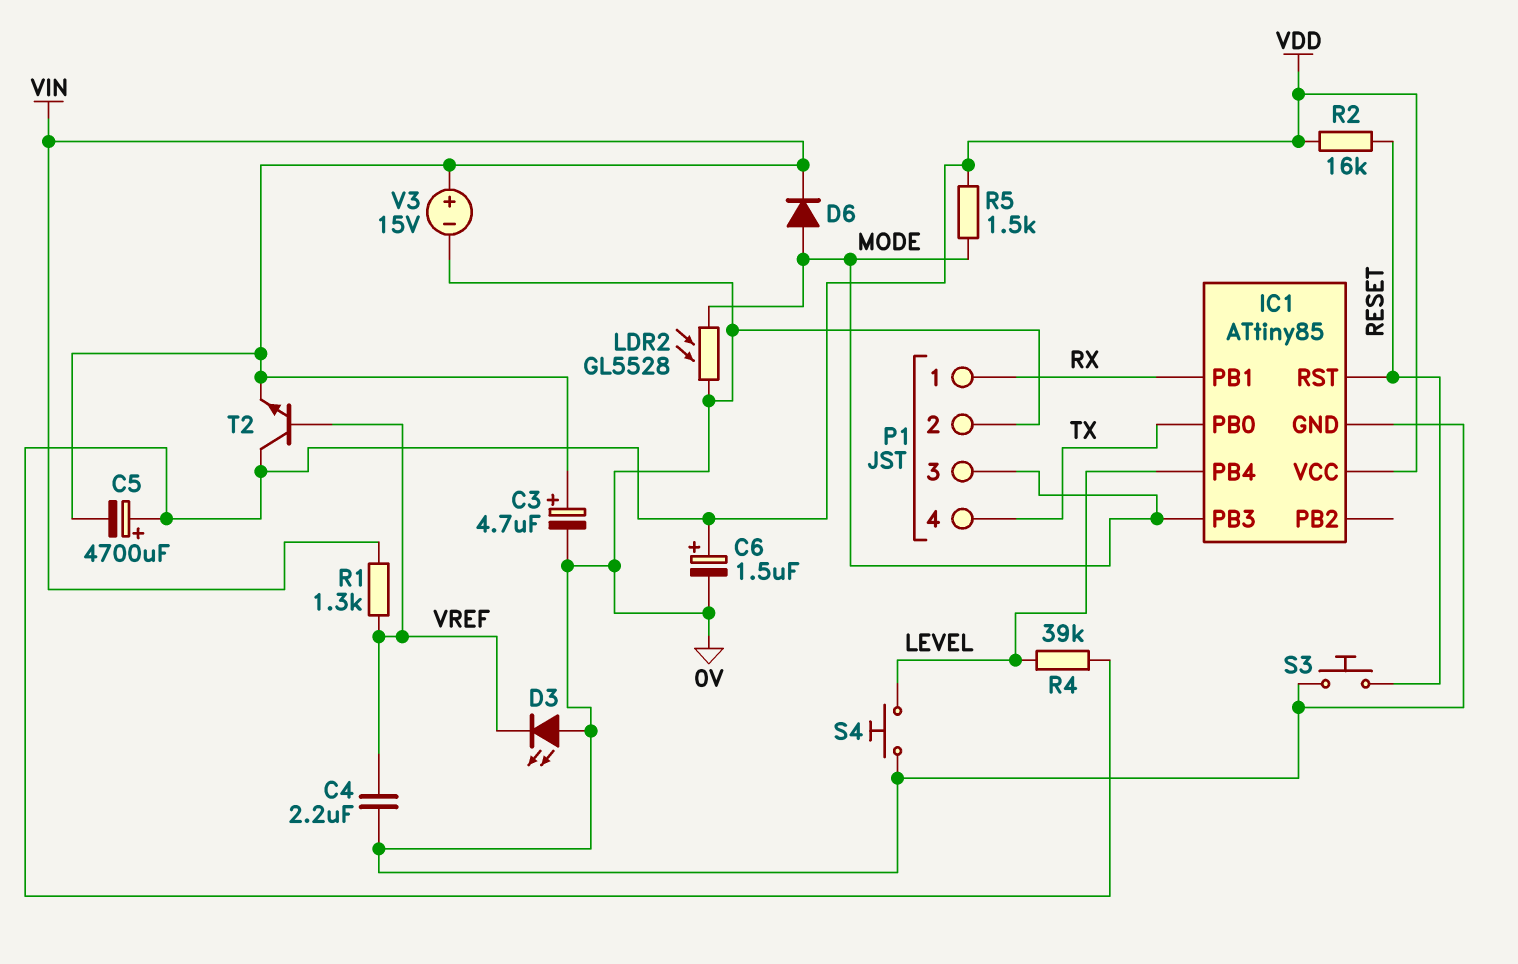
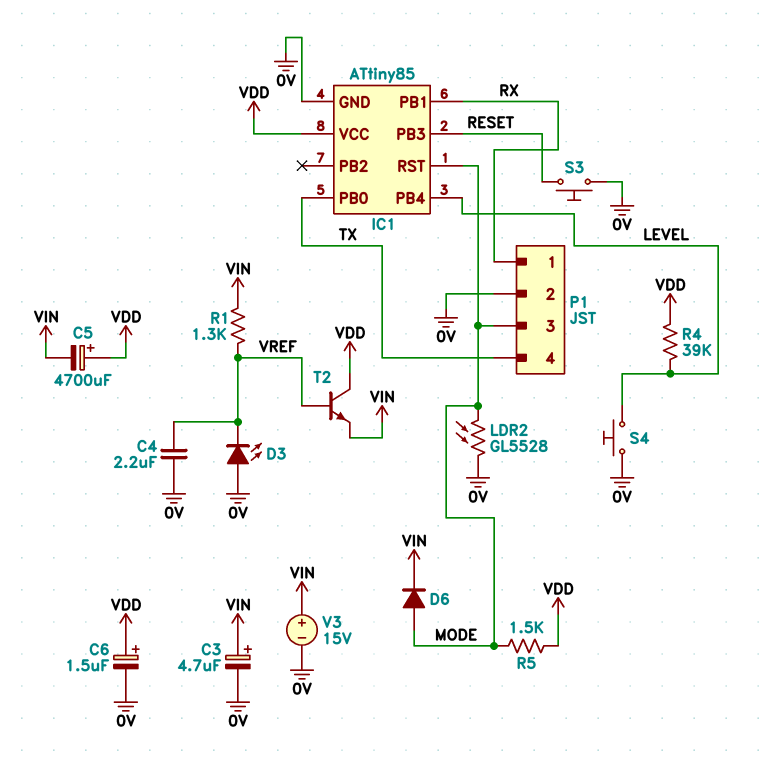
IC1 pin PB3: MODE -> RESET
IC1 pin RST: RESET -> MODE
R2: 16k (RESET, VDD) -> none

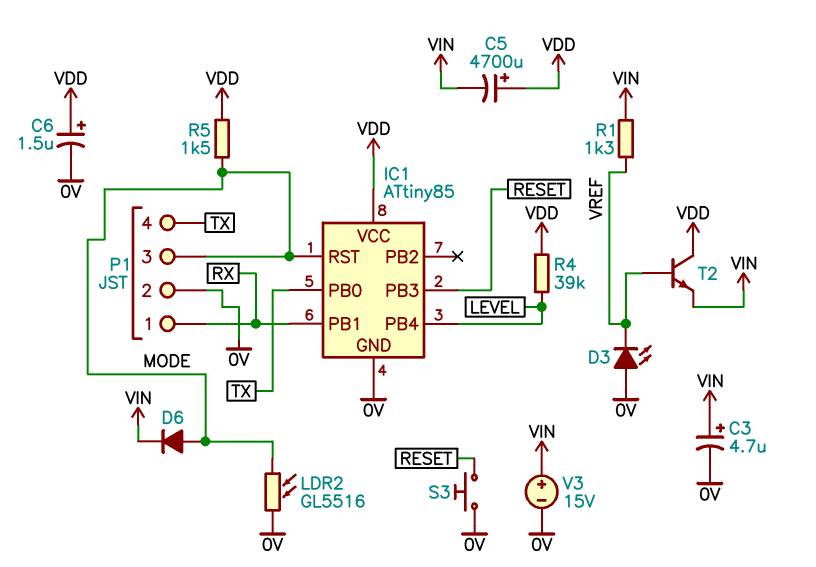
C4: 2.2uF (0V, VREF) -> none
LDR2: GL5528 (0V, MODE) -> GL5516 (0V, MODE)
S4: button (0V, LEVEL) -> none

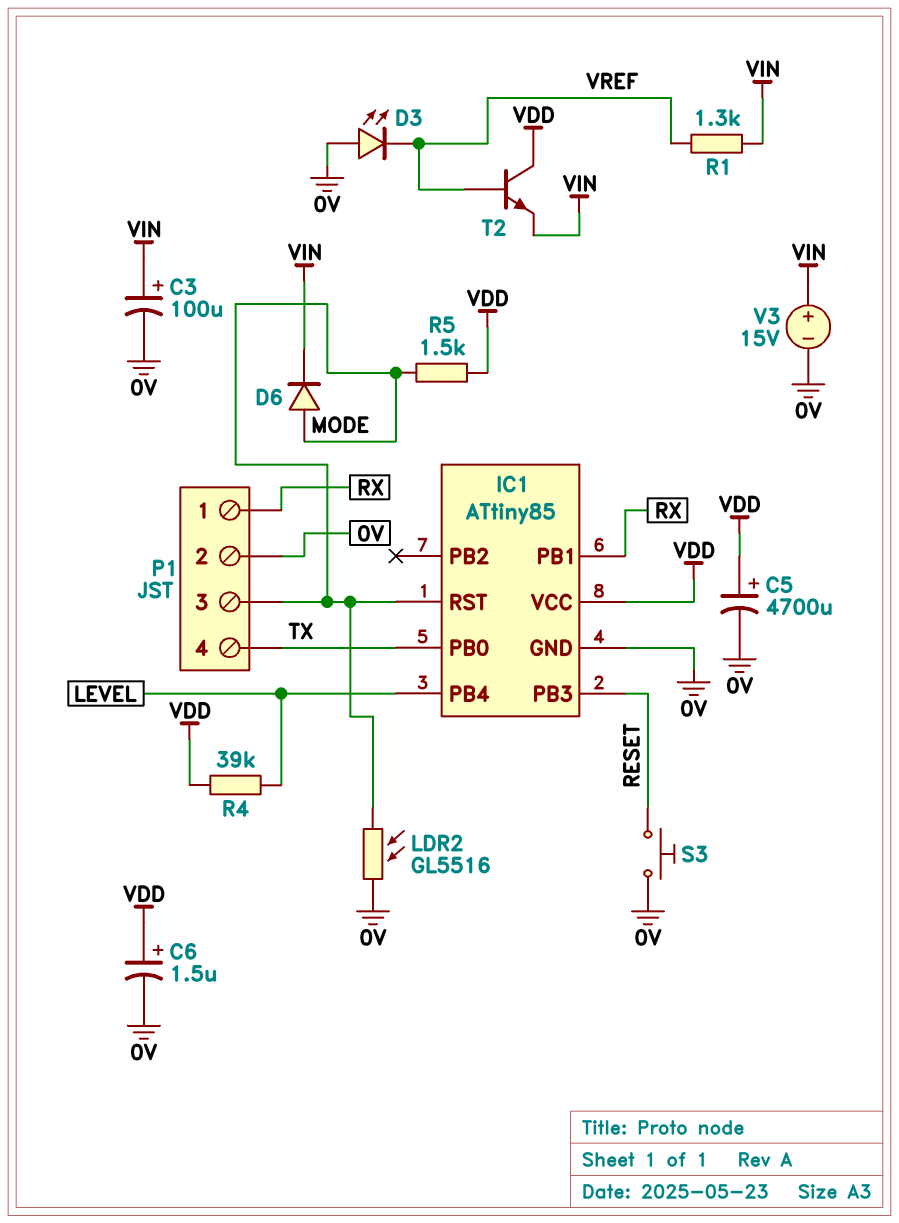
C3: 4.7uF (plus VIN, minus 0V) -> 100uF (plus VIN, minus 0V)
C5: 4700uF (plus VDD, minus VIN) -> 4700uF (plus VDD, minus 0V)

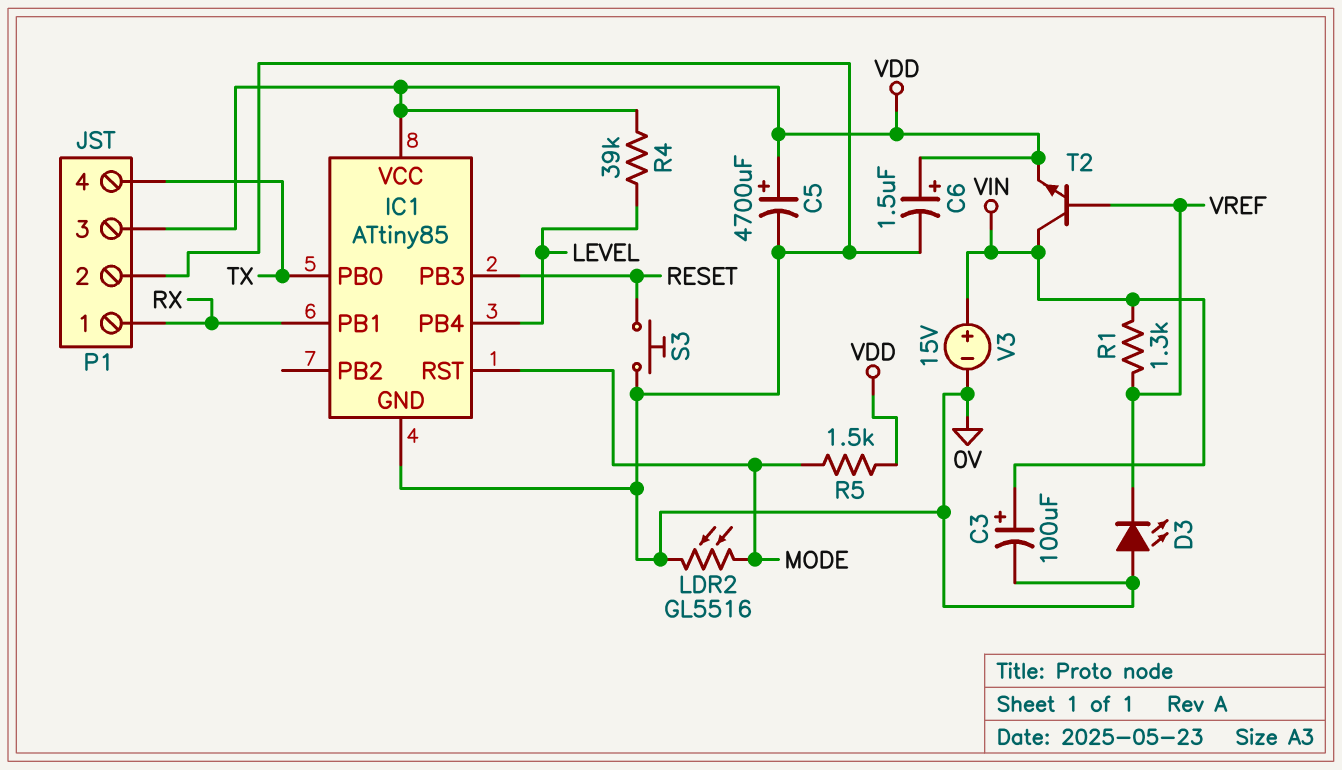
D6: diode (A MODE, K VIN) -> none
P1 pin 3: MODE -> VDD
T2: NPN (B VREF, C VDD, E VIN) -> NPN (B VREF, C VIN, E VDD)

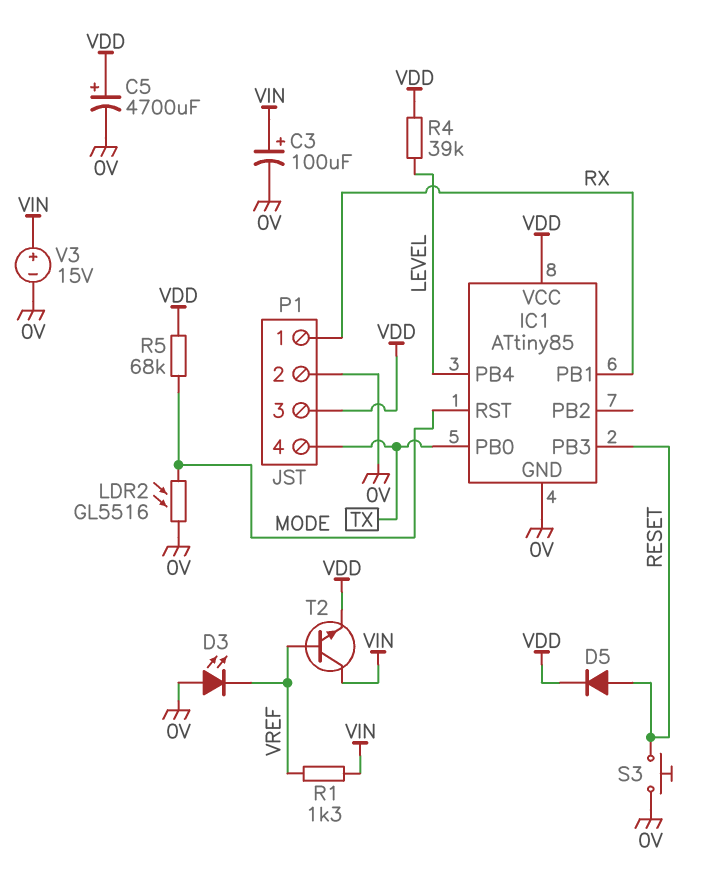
C6: 1.5uF (plus VDD, minus 0V) -> none
D5: none -> diode (A RESET, K VDD)
R5: 1.5k (MODE, VDD) -> 68k (MODE, VDD)

